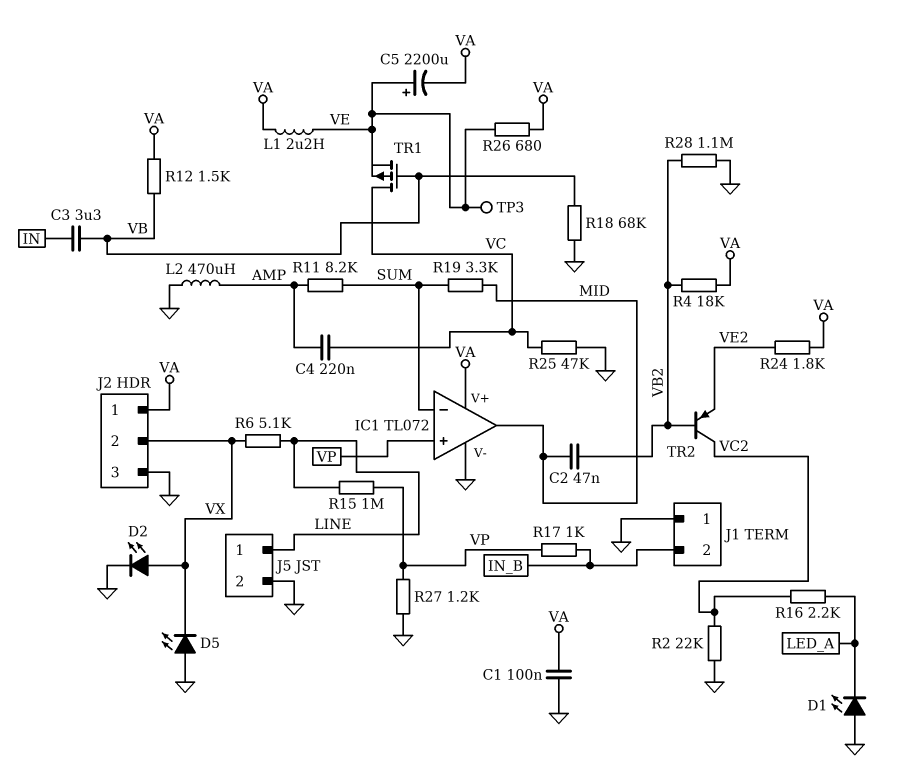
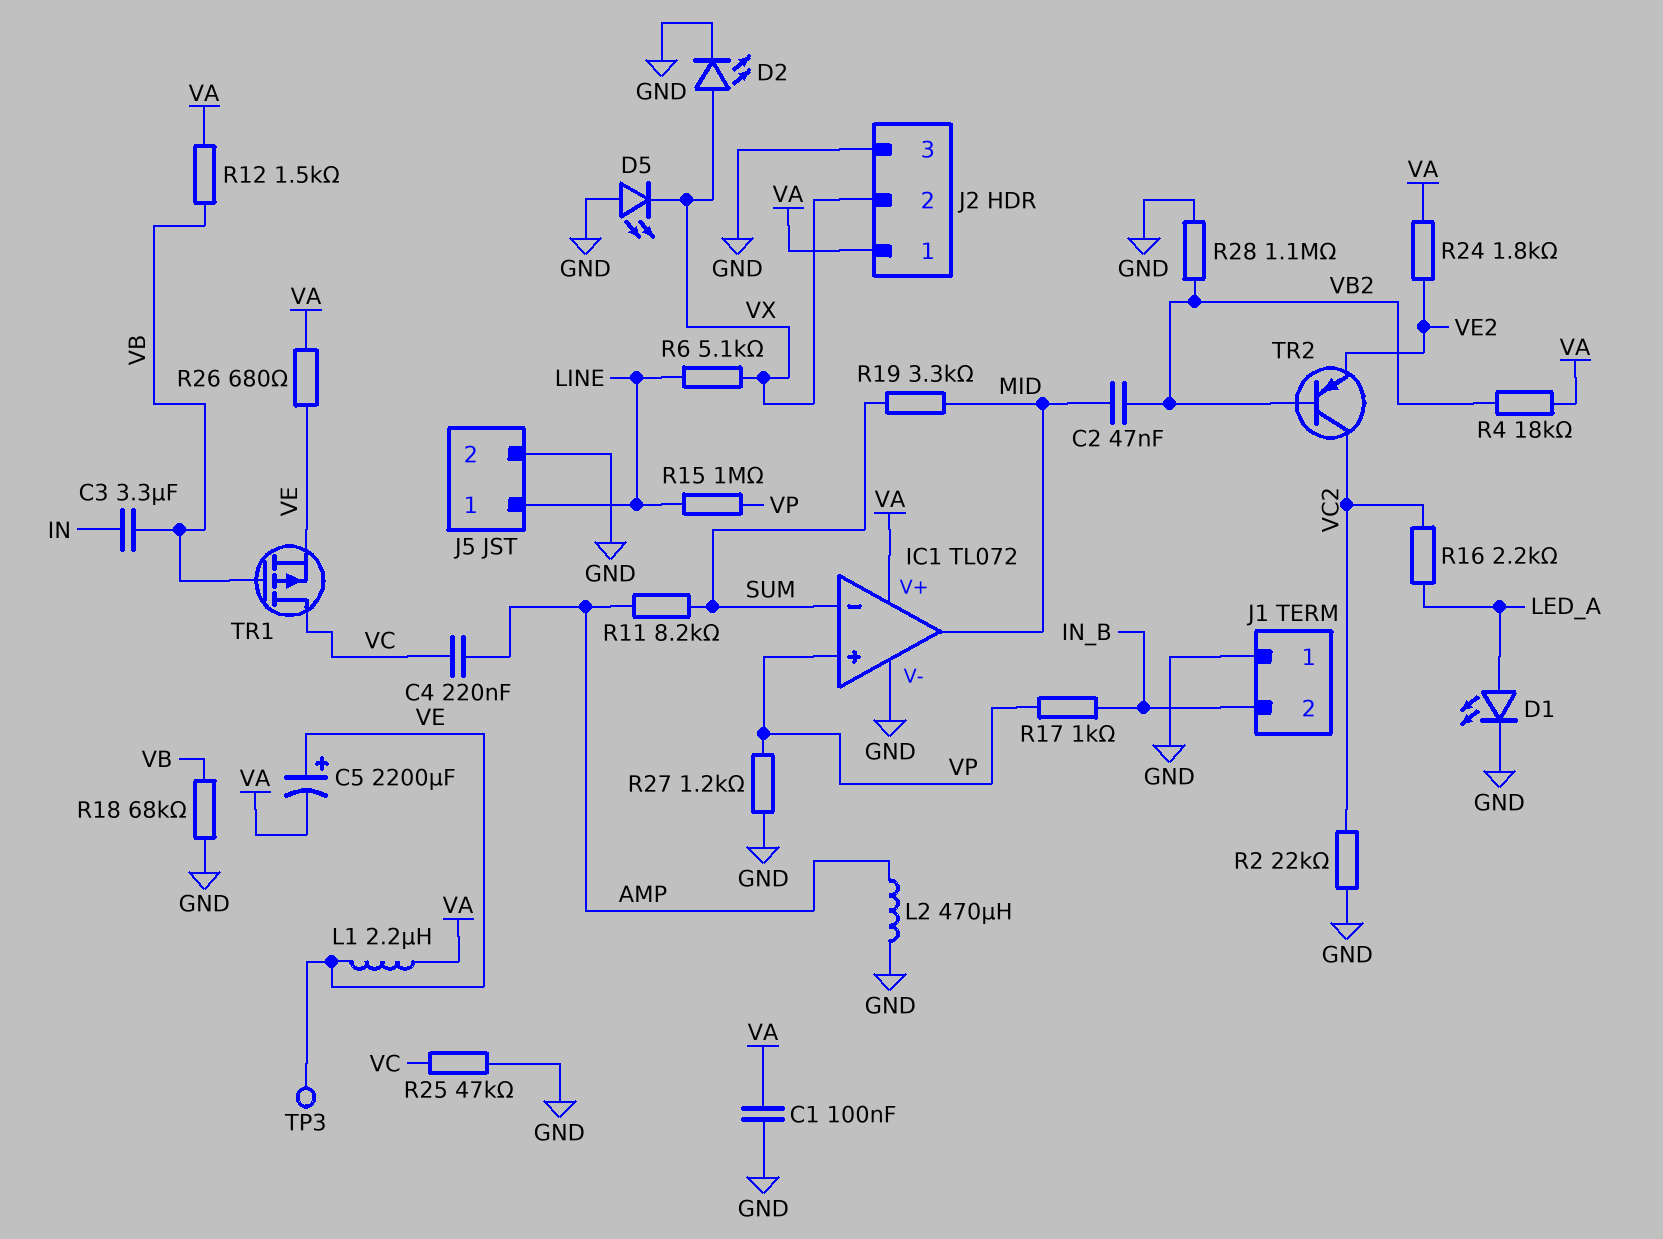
D1: LED (A GND, K LED_A) -> LED (A LED_A, K GND)

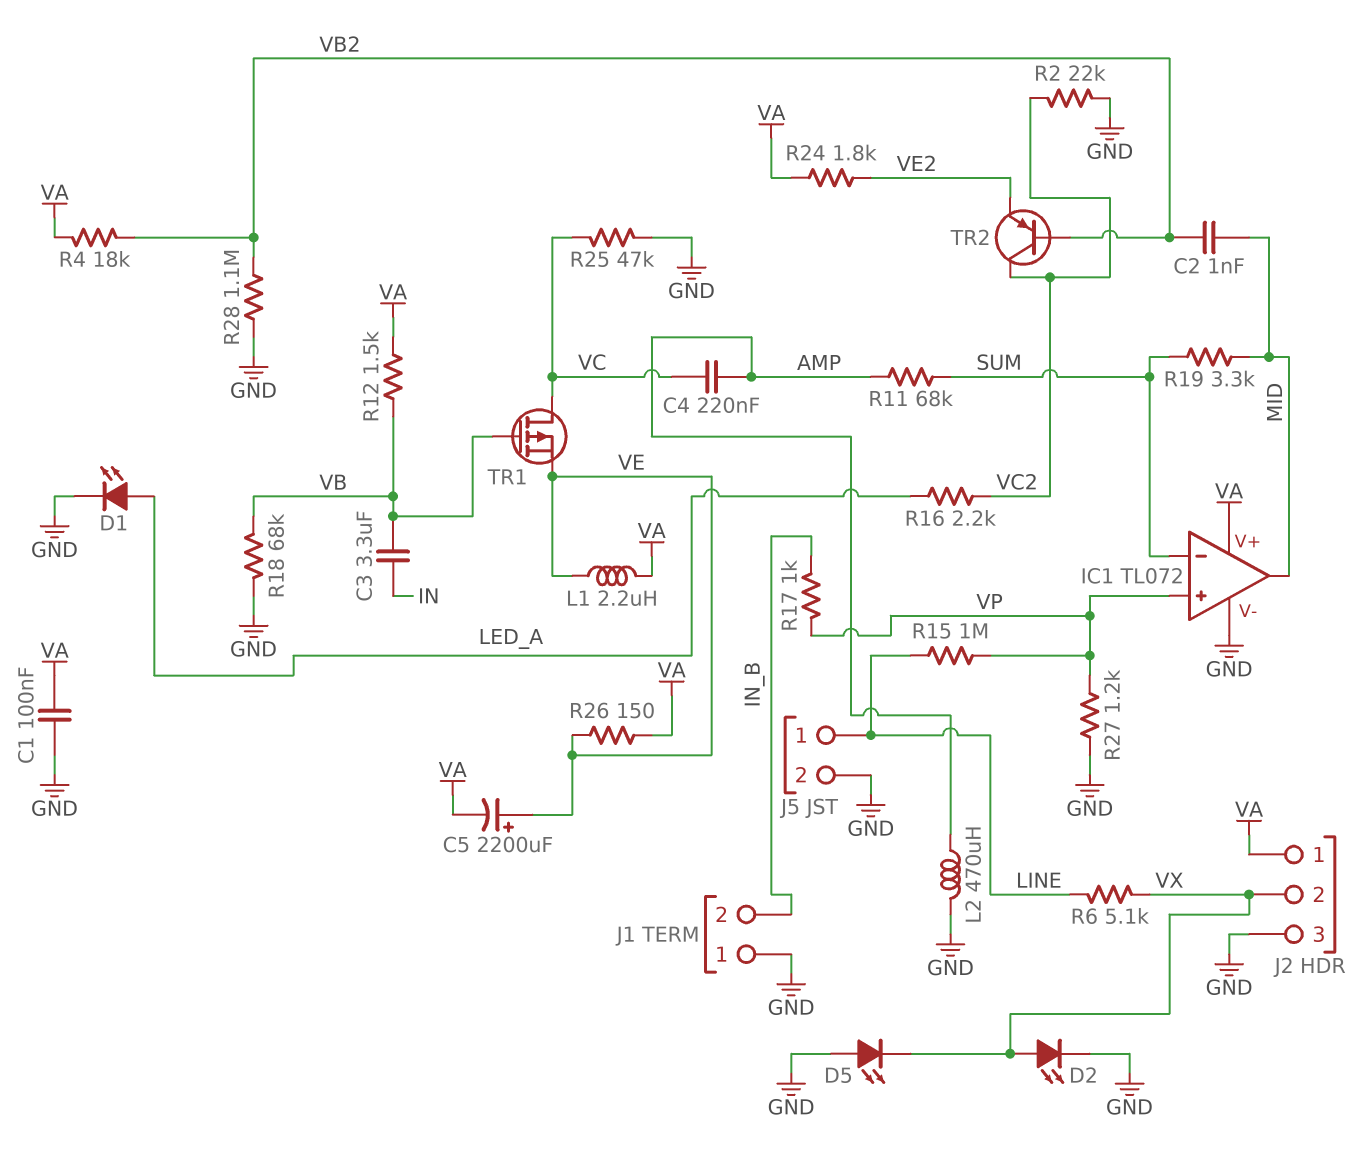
C2: 47nF (MID, VB2) -> 1nF (MID, VB2)
R11: 8.2k (AMP, SUM) -> 68k (AMP, SUM)
R26: 680 (VA, VE) -> 150 (VA, VE)
TP3: test point (VE) -> none

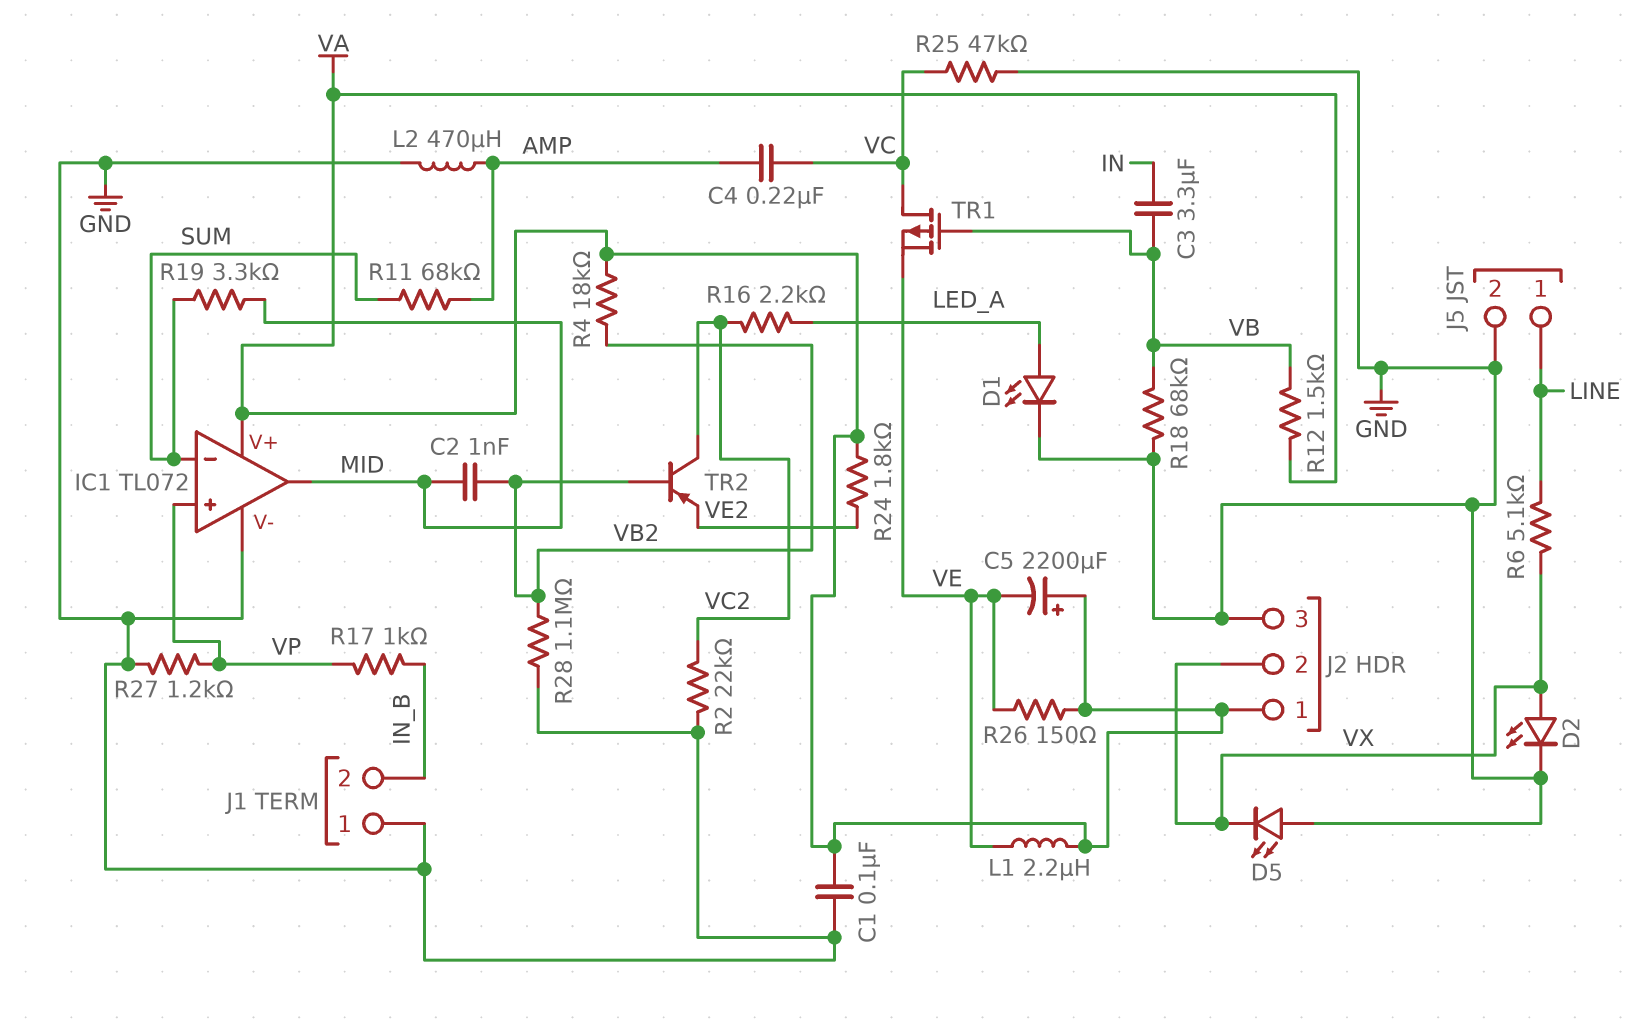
C5: 2200uF (plus VE, minus VA) -> 2200uF (plus VA, minus VE)
R15: 1M (LINE, VP) -> none

